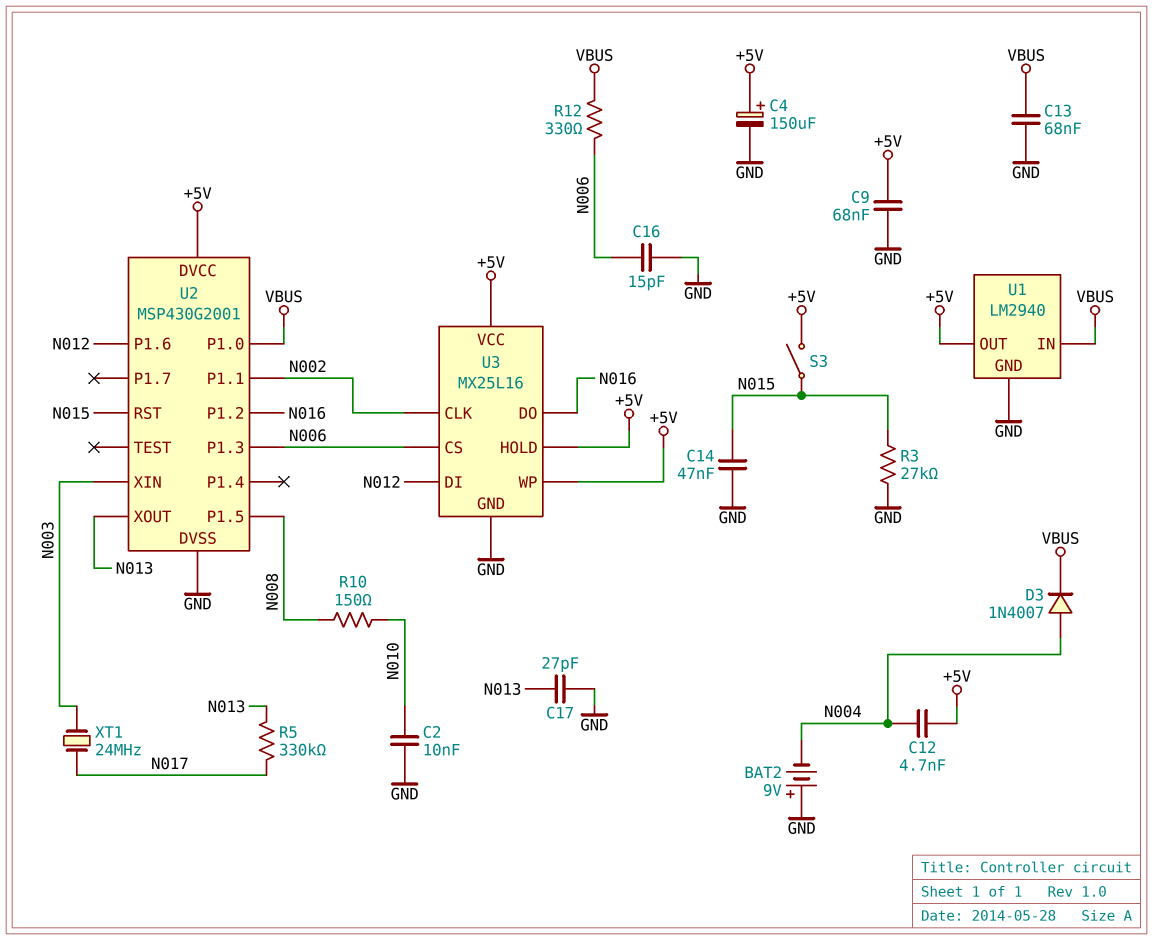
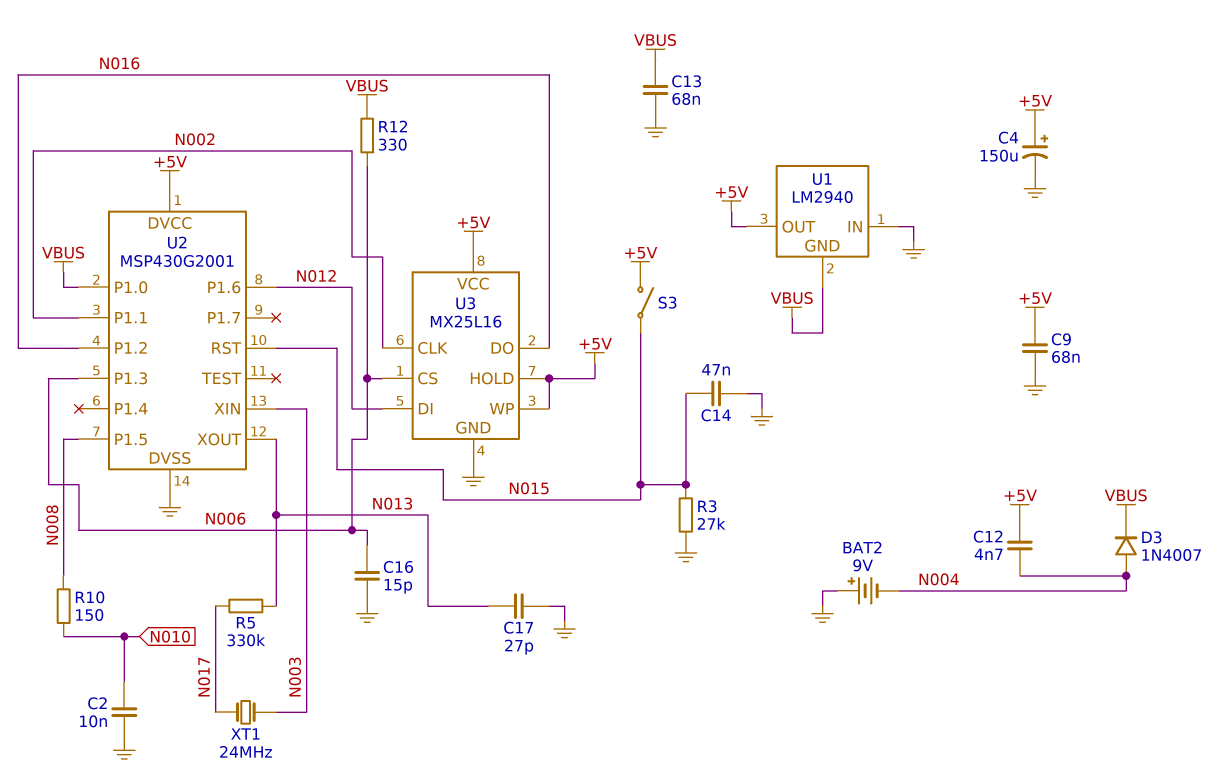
U1 pin GND: GND -> VBUS
U1 pin IN: VBUS -> GND

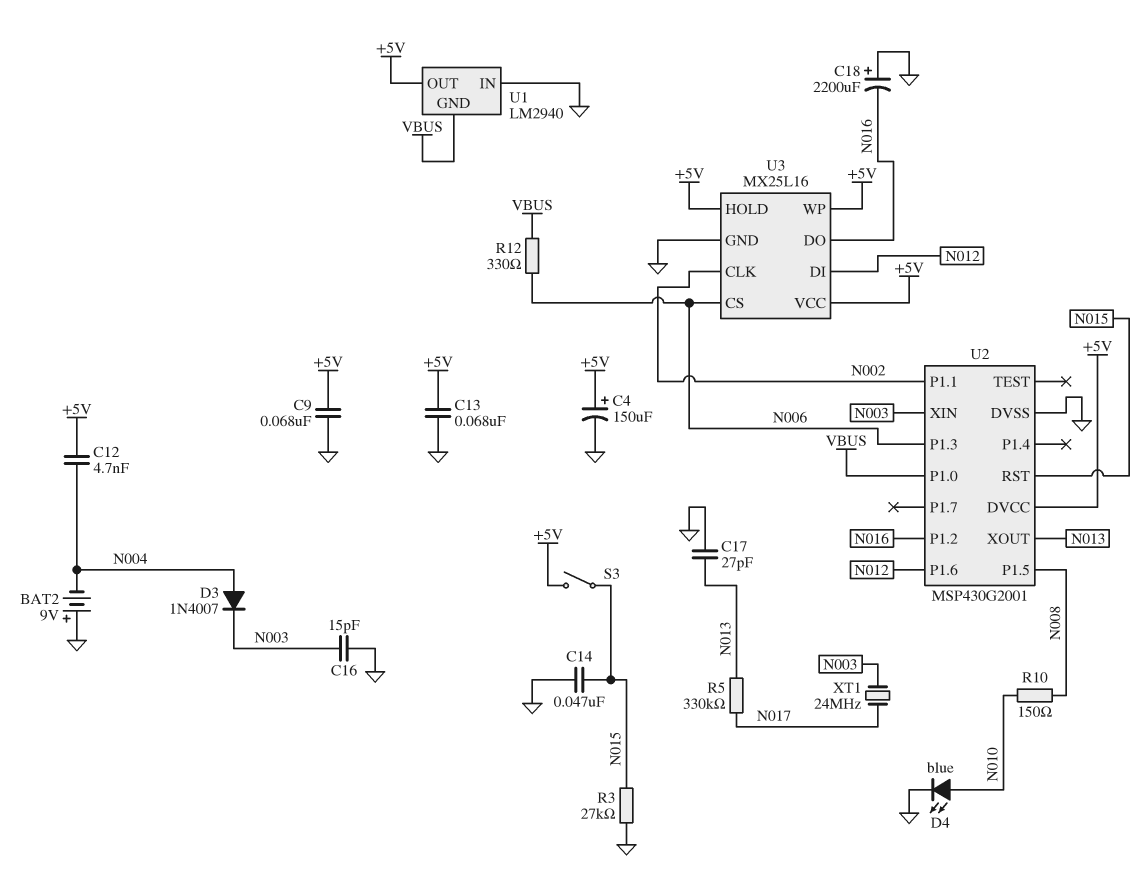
C2: 10nF (GND, N010) -> none
C13: 68nF (GND, VBUS) -> 68nF (+5V, GND)
C16: 15pF (GND, N006) -> 15pF (GND, N003)
C18: none -> 2200uF (plus GND, minus N016)
D3: diode 1N4007 (A N004, K VBUS) -> diode 1N4007 (A N004, K N003)
D4: none -> LED blue (A N010, K GND)

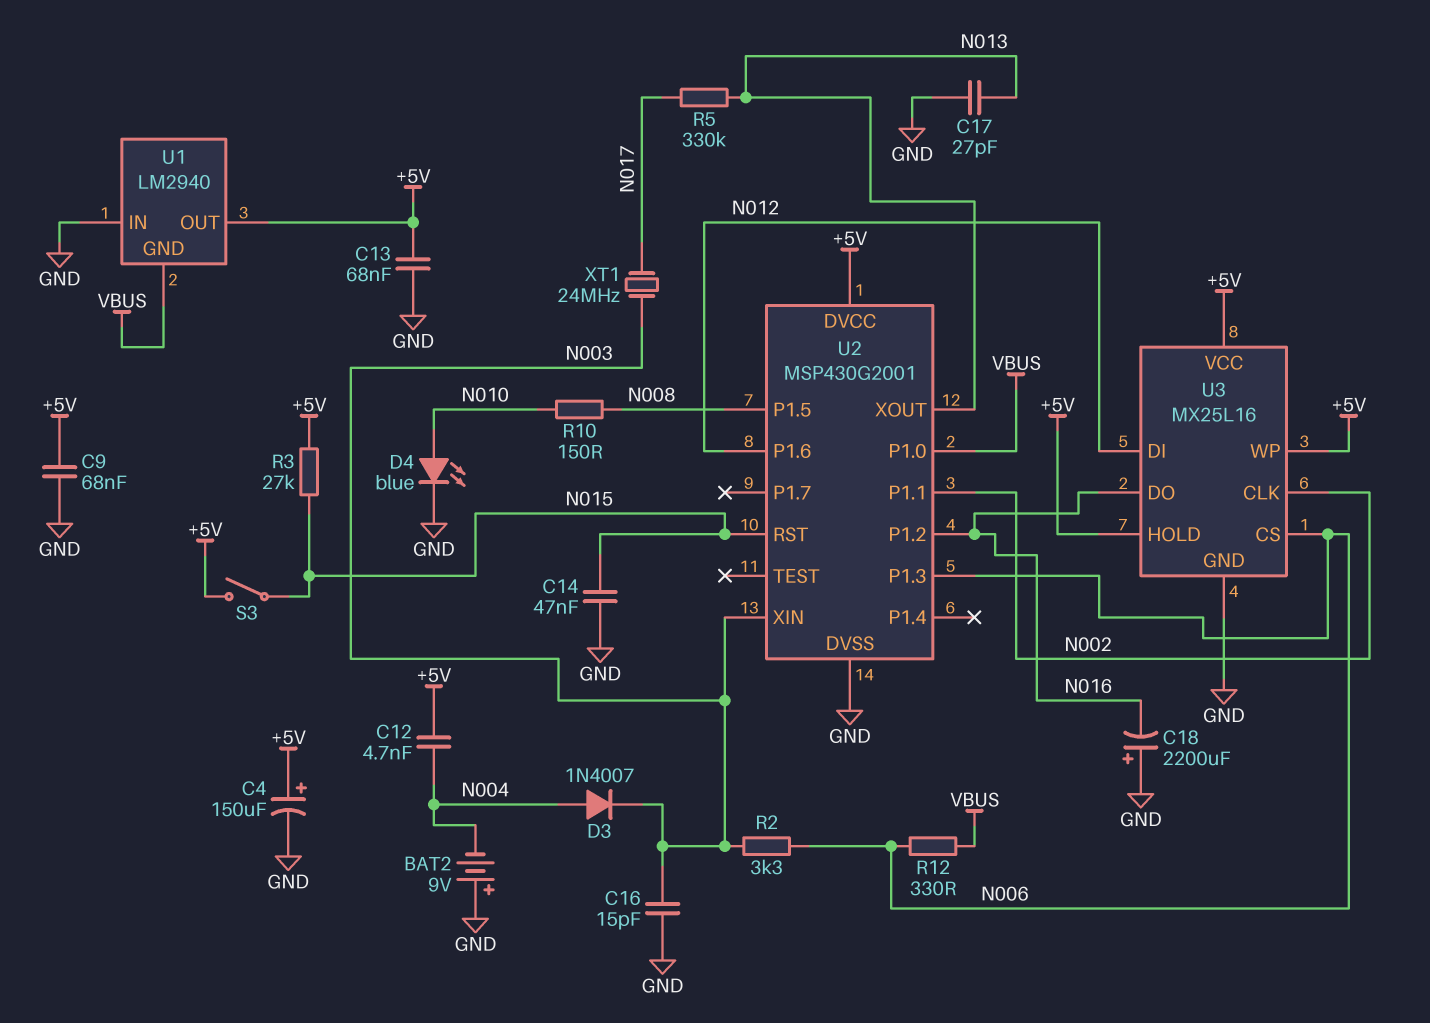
R2: none -> 3.3k (N003, N006)
R3: 27k (GND, N015) -> 27k (+5V, N015)

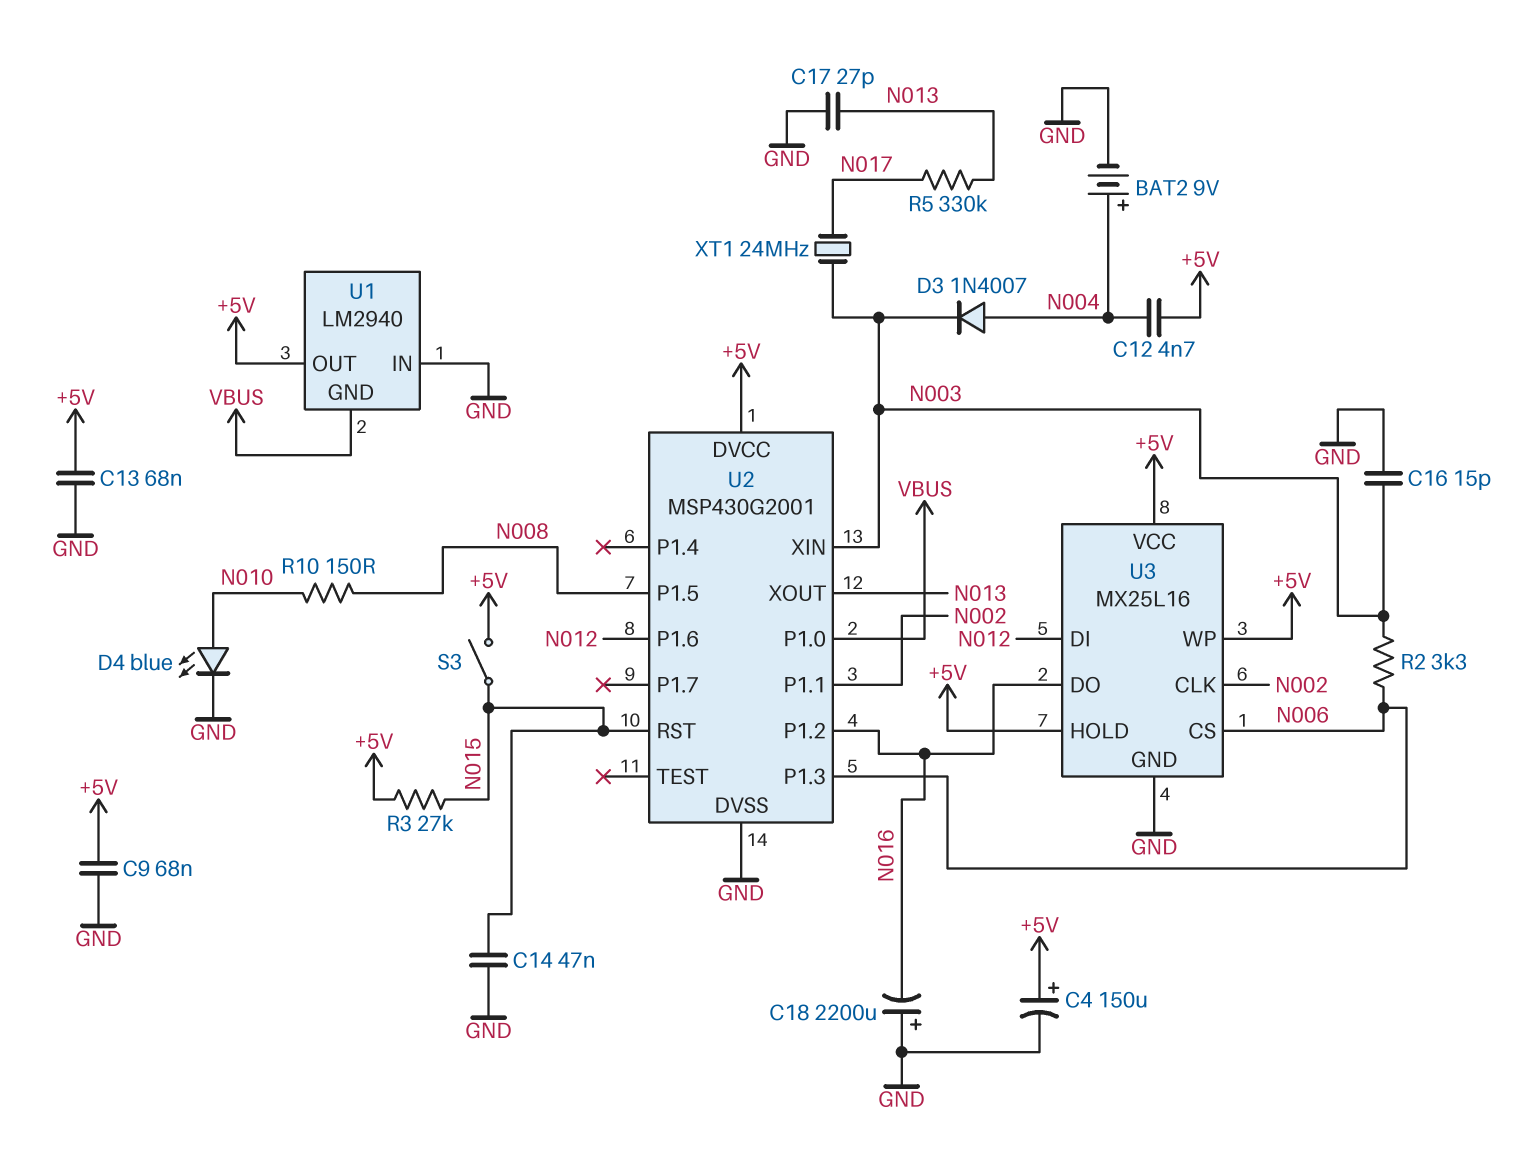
BAT2: 9V (plus GND, minus N004) -> 9V (plus N004, minus GND)
R12: 330 (N006, VBUS) -> none

